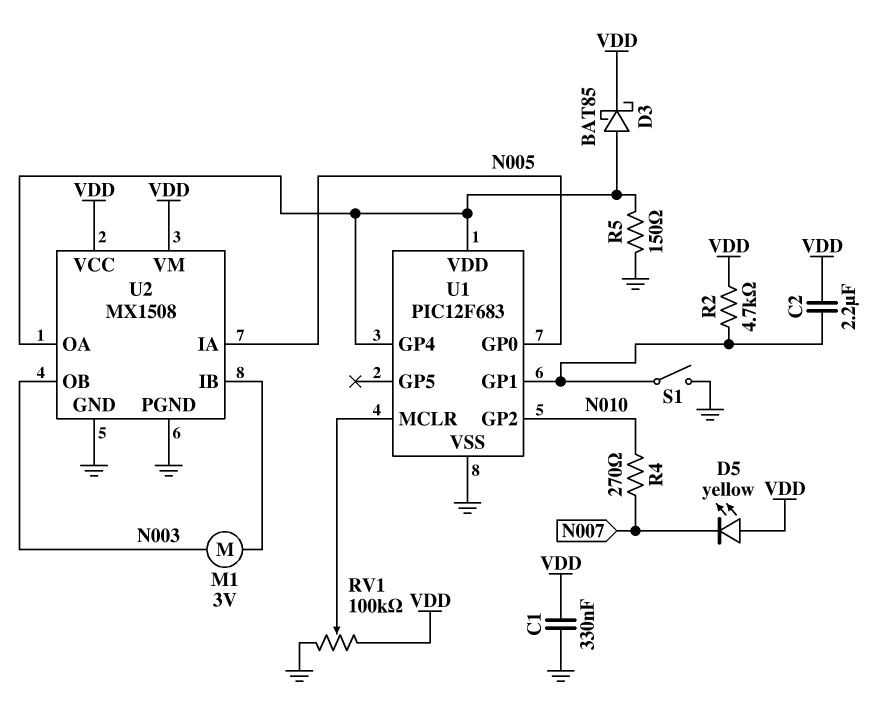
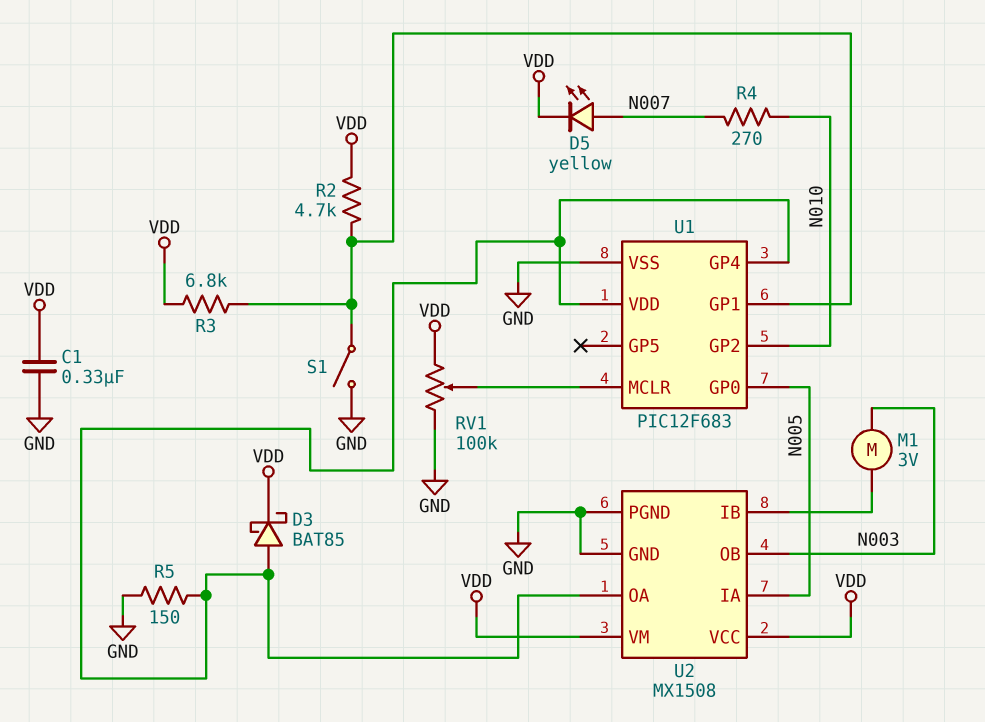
C2: 2.2uF (U1/GP1, VDD) -> none
D5: LED yellow (A VDD, K N007) -> LED yellow (A N007, K VDD)
R3: none -> 6.8k (U1/GP1, VDD)

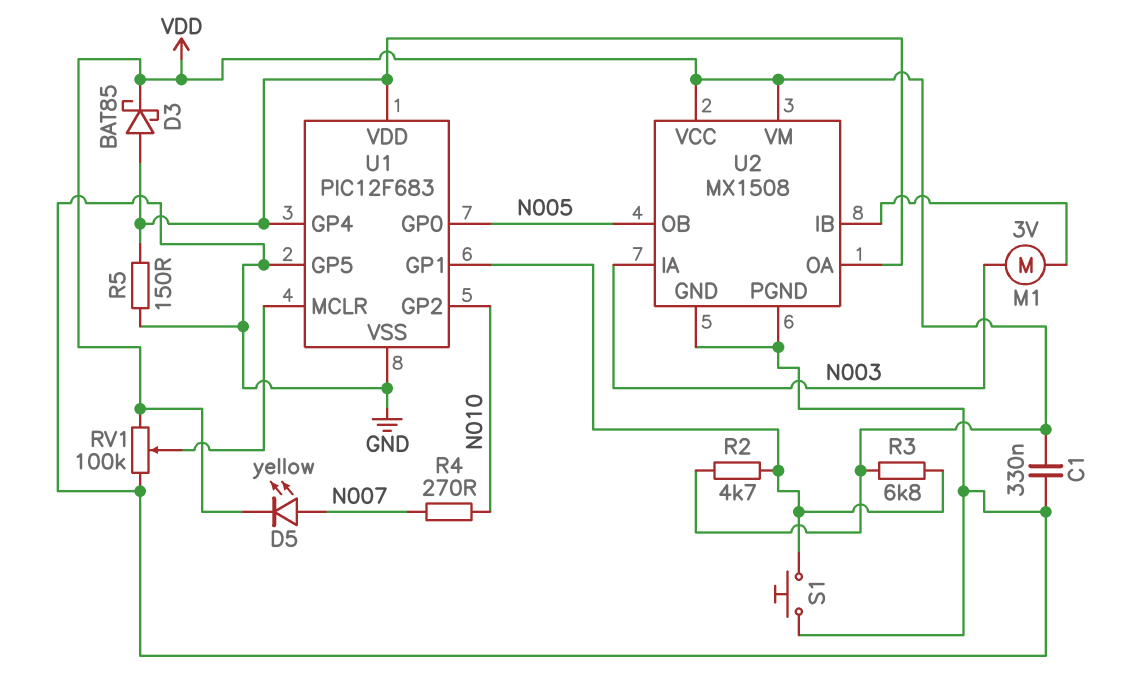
S1: switch (GND, U1/GP1) -> button (GND, U1/GP1)
U1 pin GP5: none -> GND
U2 pin IA: N005 -> N003
U2 pin OB: N003 -> N005

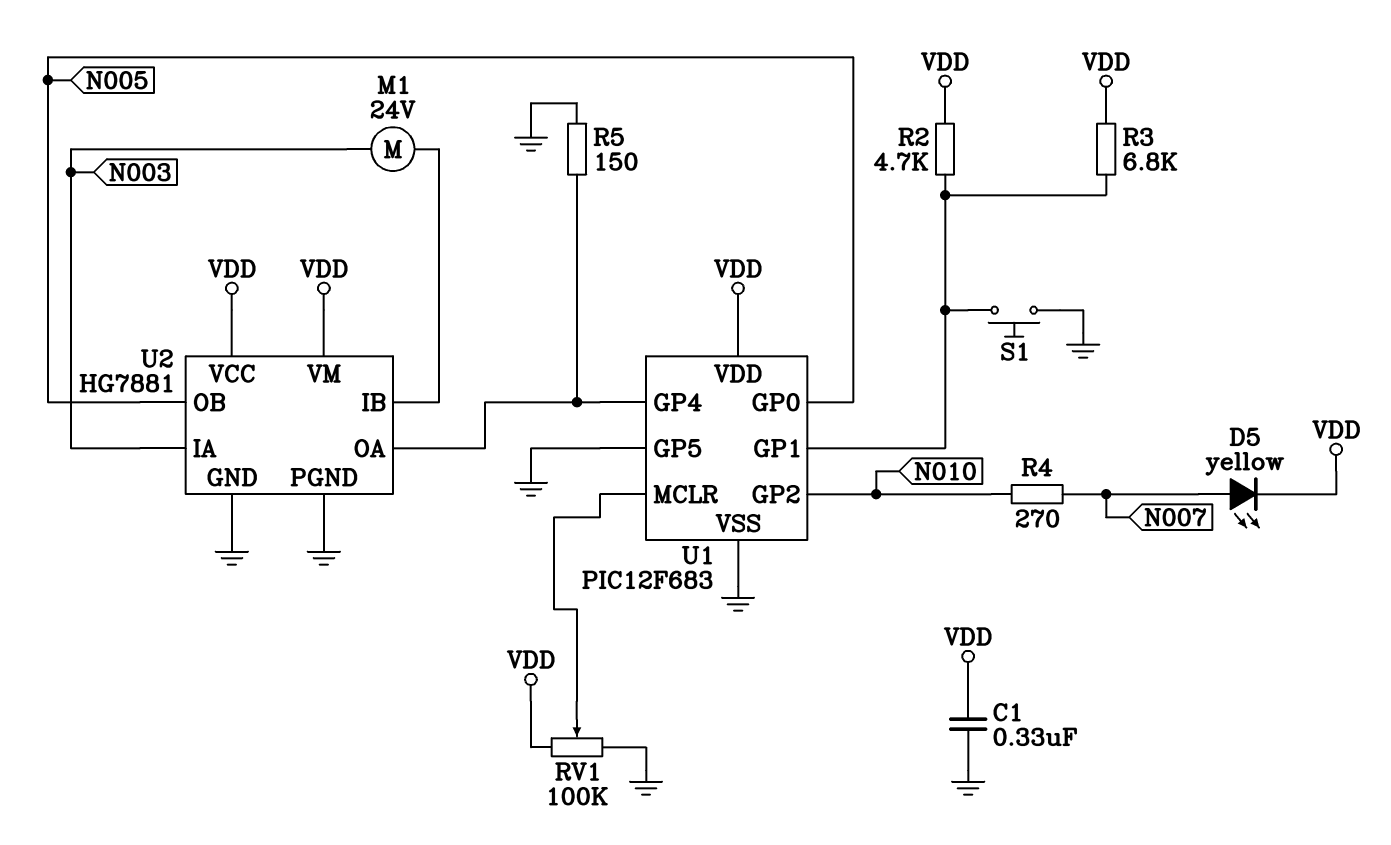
D3: schottky BAT85 (A U1/GP4, K VDD) -> none
M1: motor 3V (N003, U2/IB) -> motor 24V (N003, U2/IB)
U1 pin VDD: U1/GP4 -> VDD
U2: MX1508 -> HG7881

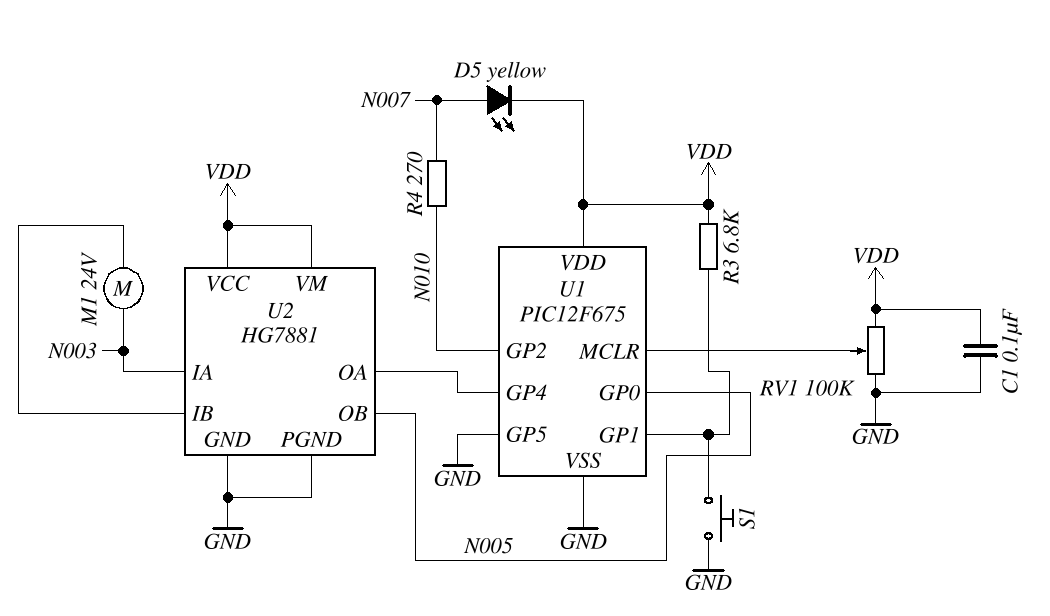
C1: 330nF (GND, VDD) -> 100nF (GND, VDD)
R2: 4.7k (U1/GP1, VDD) -> none
R5: 150 (GND, U1/GP4) -> none
U1: PIC12F683 -> PIC12F675

